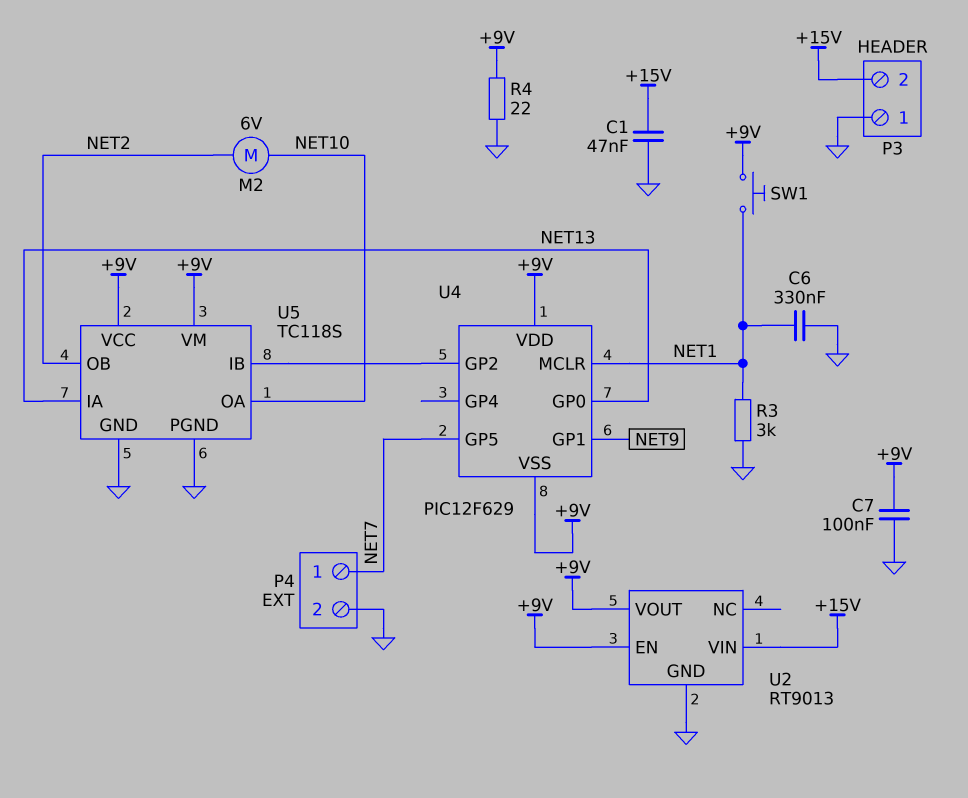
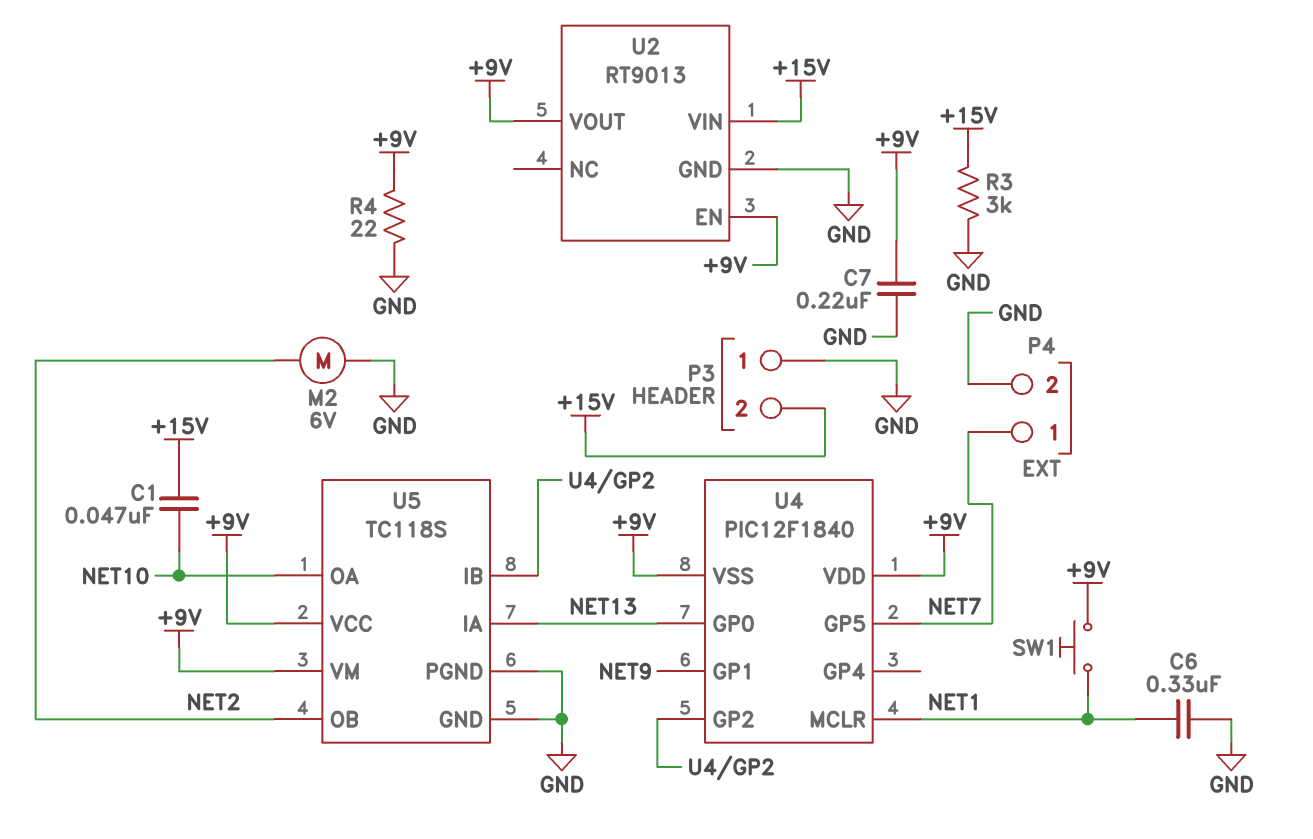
C1: 47nF (+15V, GND) -> 47nF (+15V, NET10)
C7: 100nF (+9V, GND) -> 220nF (+9V, GND)
M2: motor 6V (NET2, NET10) -> motor 6V (GND, NET2)
R3: 3k (GND, NET1) -> 3k (+15V, GND)
U4: PIC12F629 -> PIC12F1840

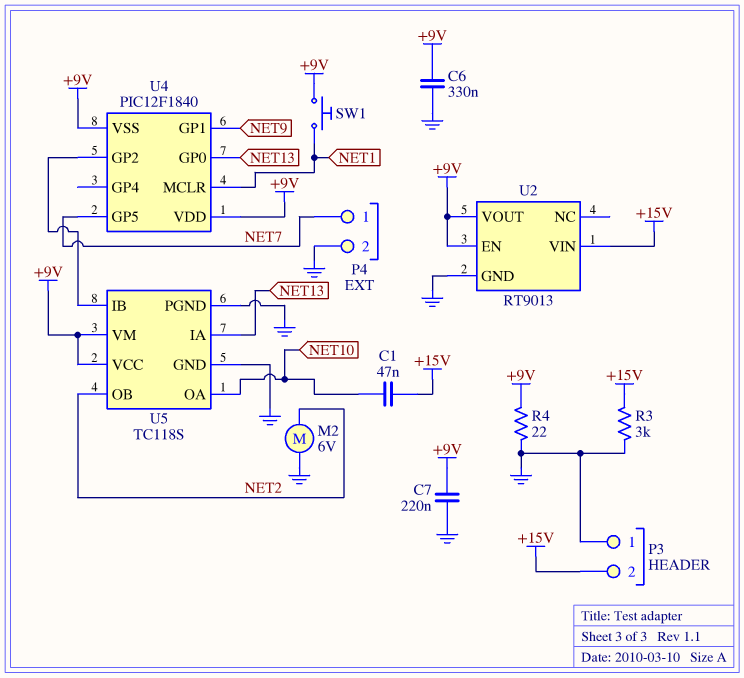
C6: 330nF (GND, NET1) -> 330nF (+9V, GND)

